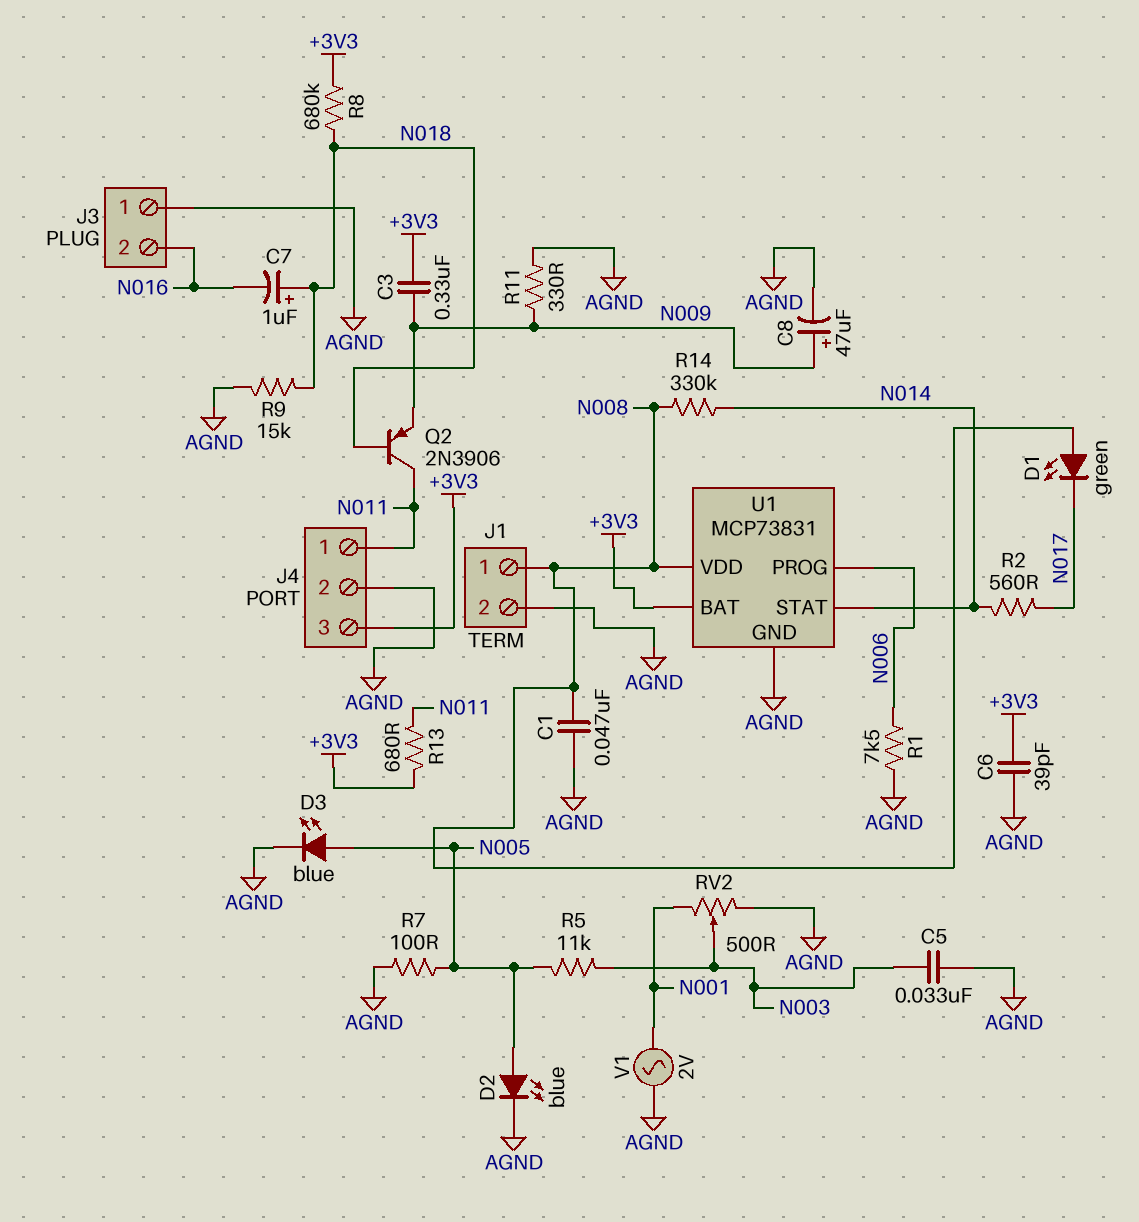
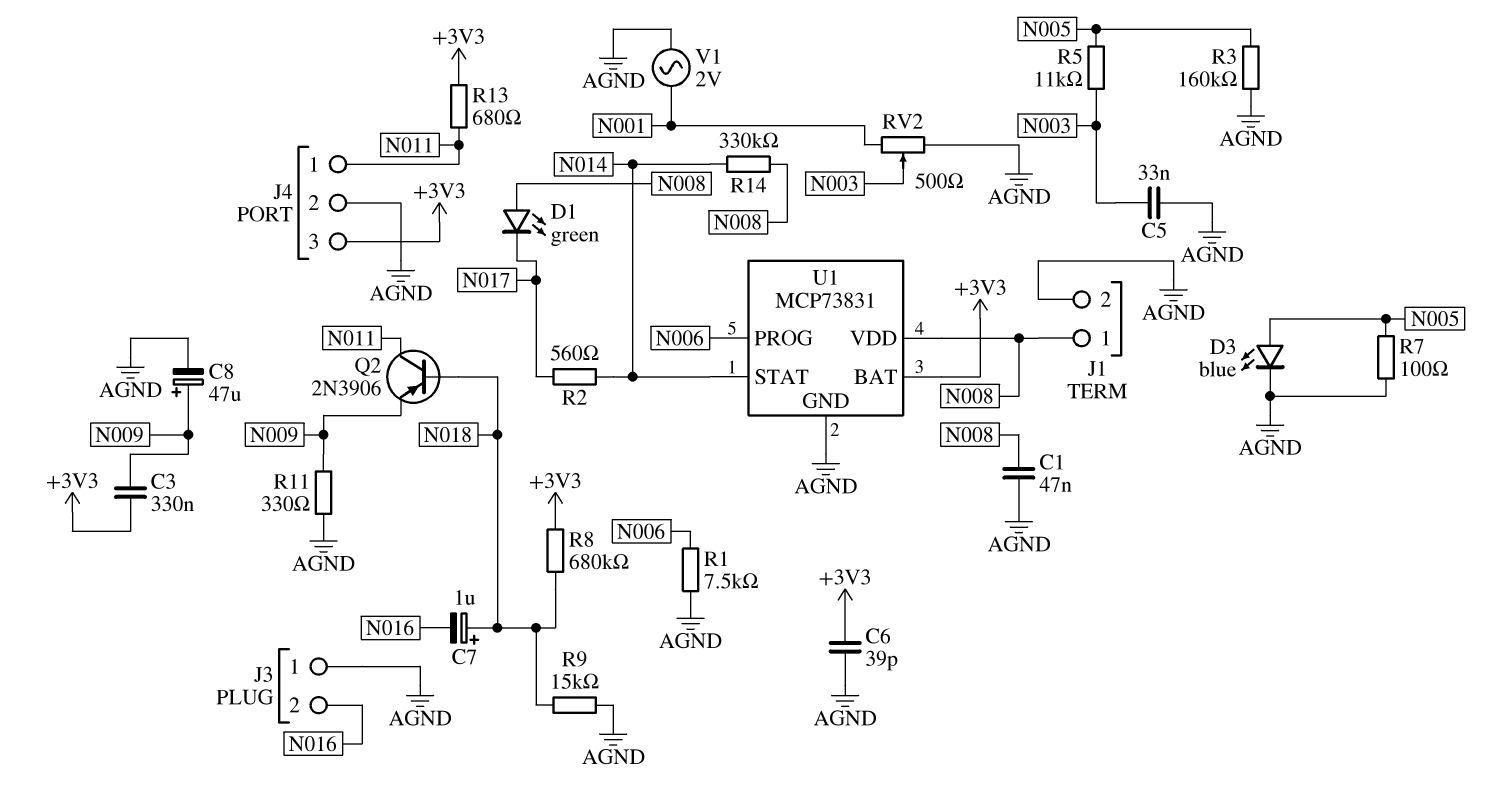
D2: LED blue (A N005, K AGND) -> none
R3: none -> 160k (AGND, N005)

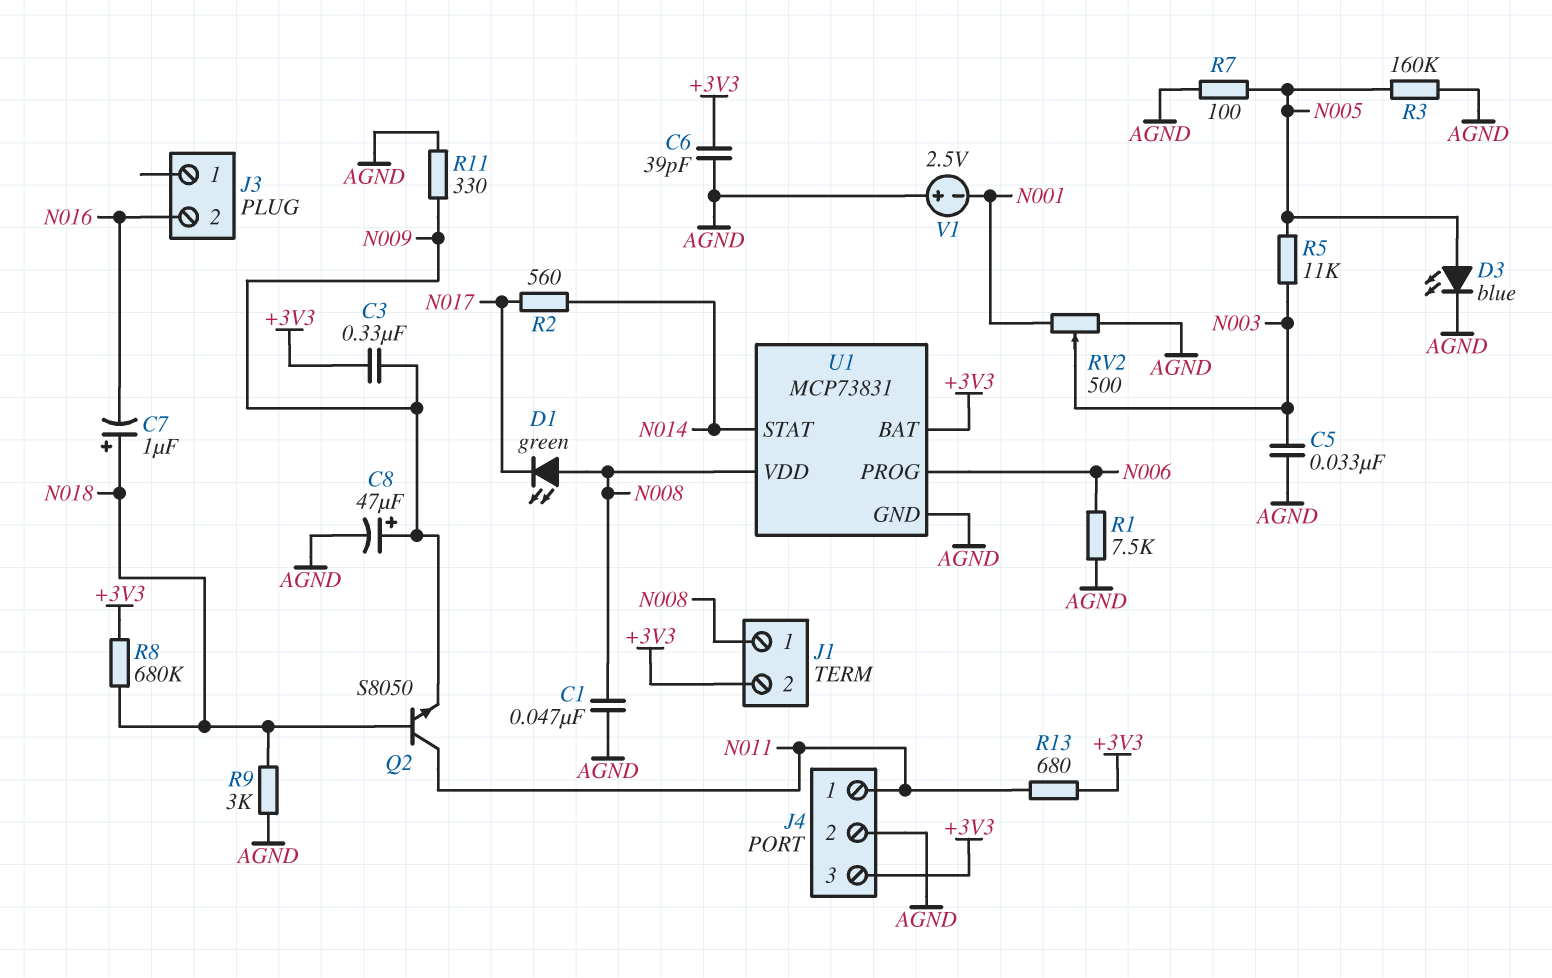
J1 pin 2: AGND -> +3V3
J3 pin 1: AGND -> none
Q2: PNP 2N3906 (B N018, C N011, E N009) -> NPN S8050 (B N018, C N011, E N009)
R9: 15k (AGND, N018) -> 3k (AGND, N018)
R14: 330k (N008, N014) -> none
V1: AC 2V (AGND, N001) -> 2.5V (plus AGND, minus N001)

